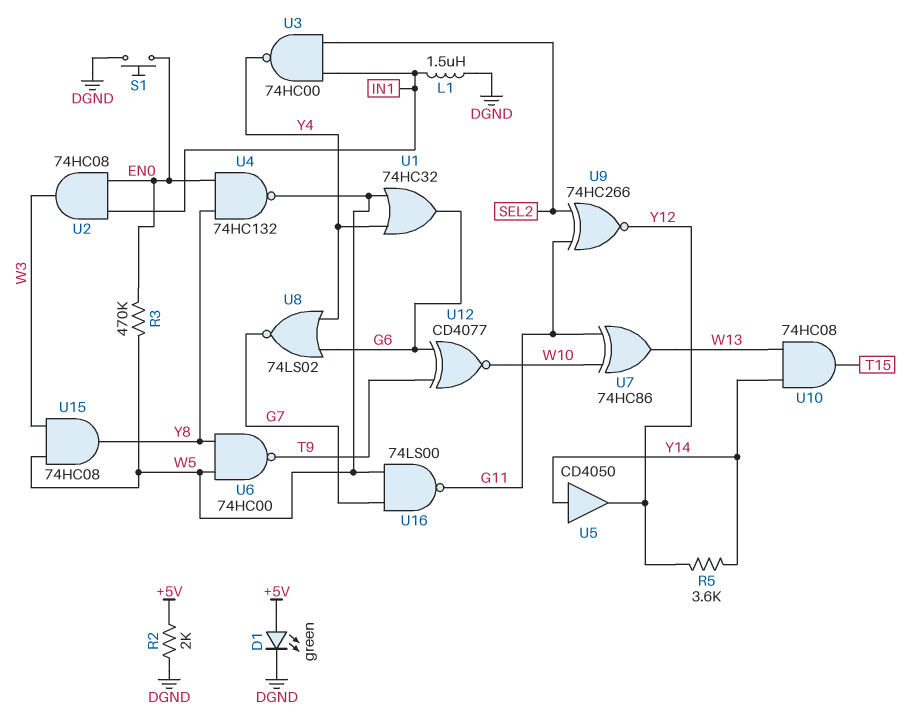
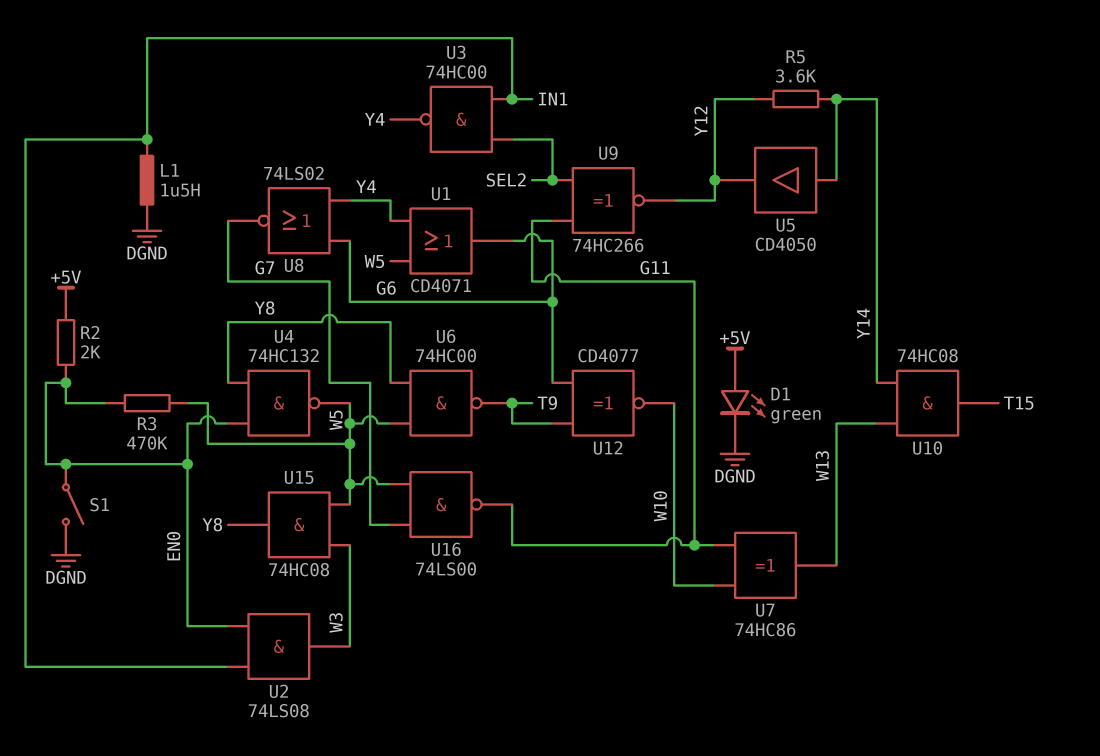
R2: 2k (+5V, DGND) -> 2k (+5V, EN0)
S1: button (DGND, EN0) -> switch (DGND, EN0)
U1: OR 74HC32 (in W5, in Y4, out G6) -> OR CD4071 (in W5, in Y4, out G6)
U2: AND 74HC08 (in EN0, in IN1, out W3) -> AND 74LS08 (in EN0, in IN1, out W3)

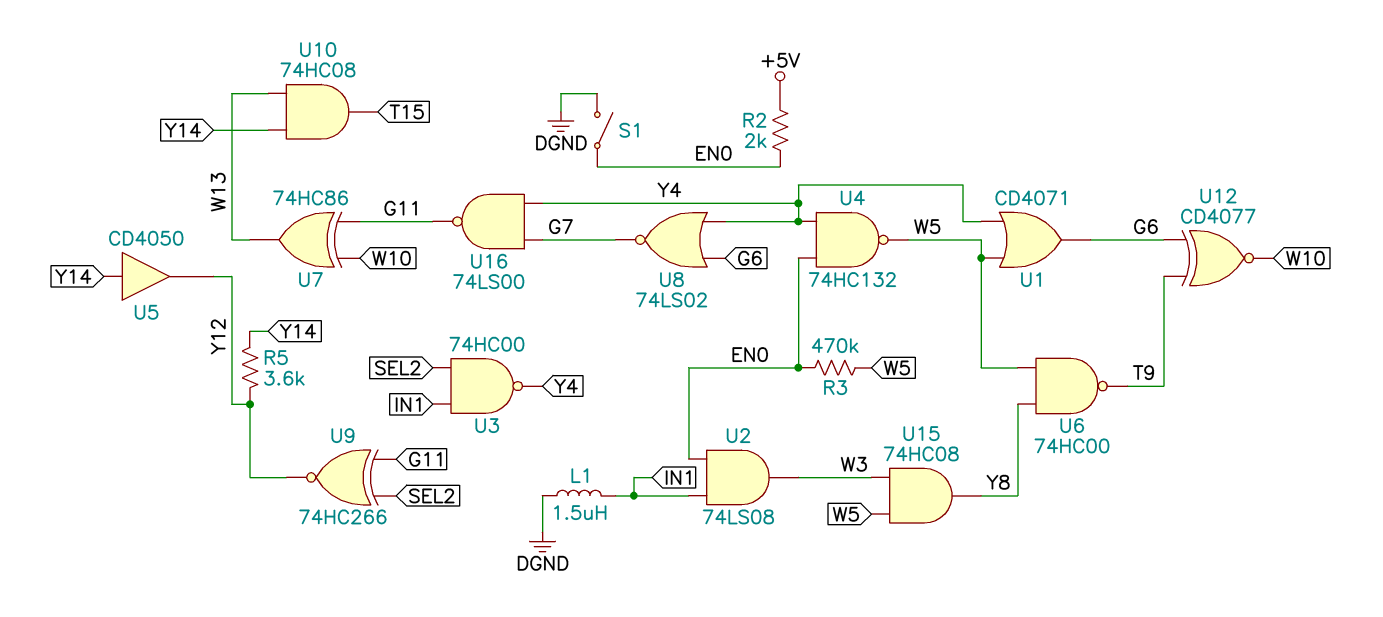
D1: LED green (A +5V, K DGND) -> none
U4: NAND 74HC132 (in EN0, in Y8, out W5) -> NAND 74HC132 (in EN0, in Y4, out W5)
U16: NAND 74LS00 (in G7, in W5, out G11) -> NAND 74LS00 (in G7, in Y4, out G11)

